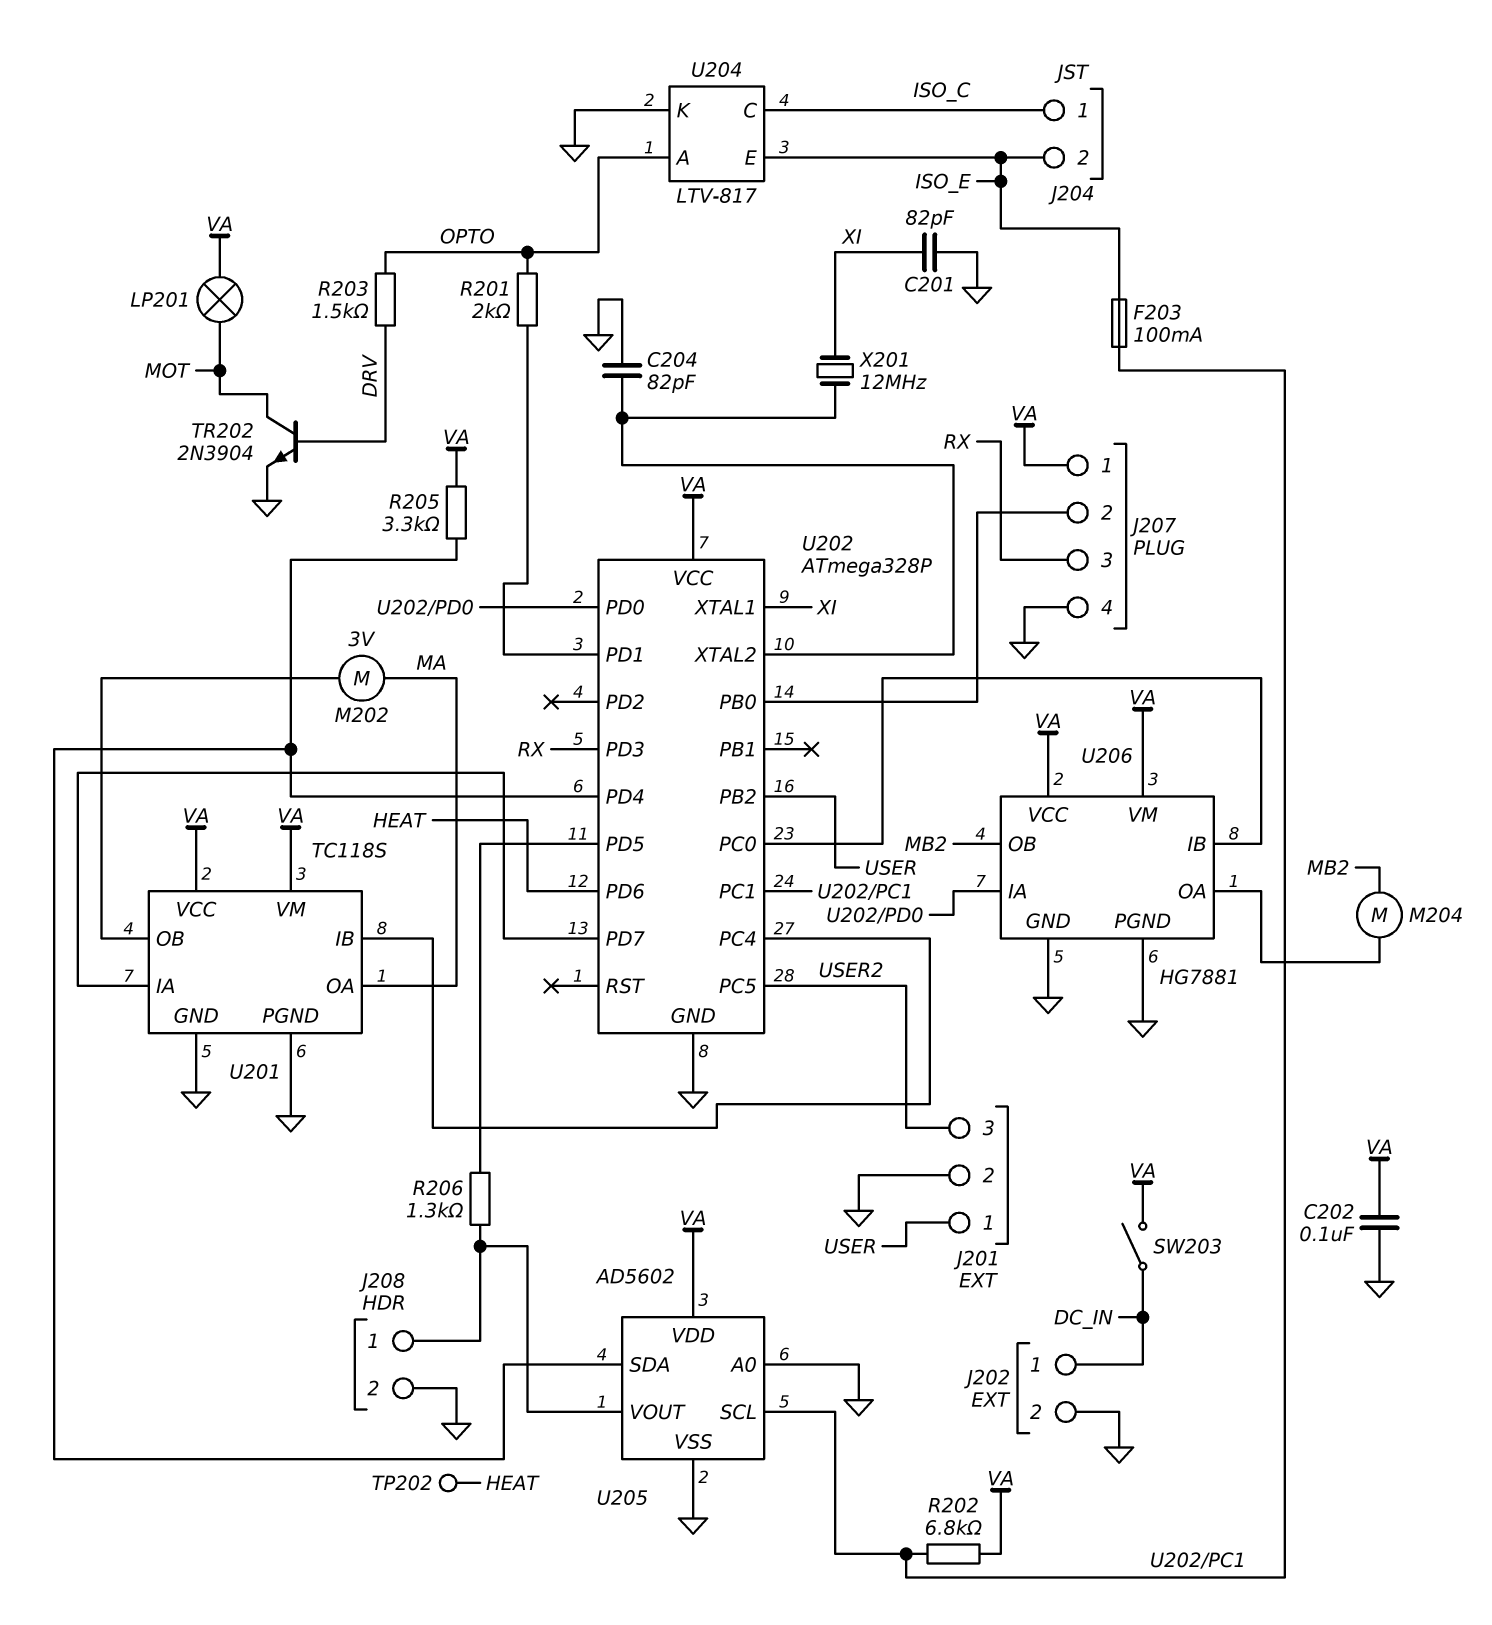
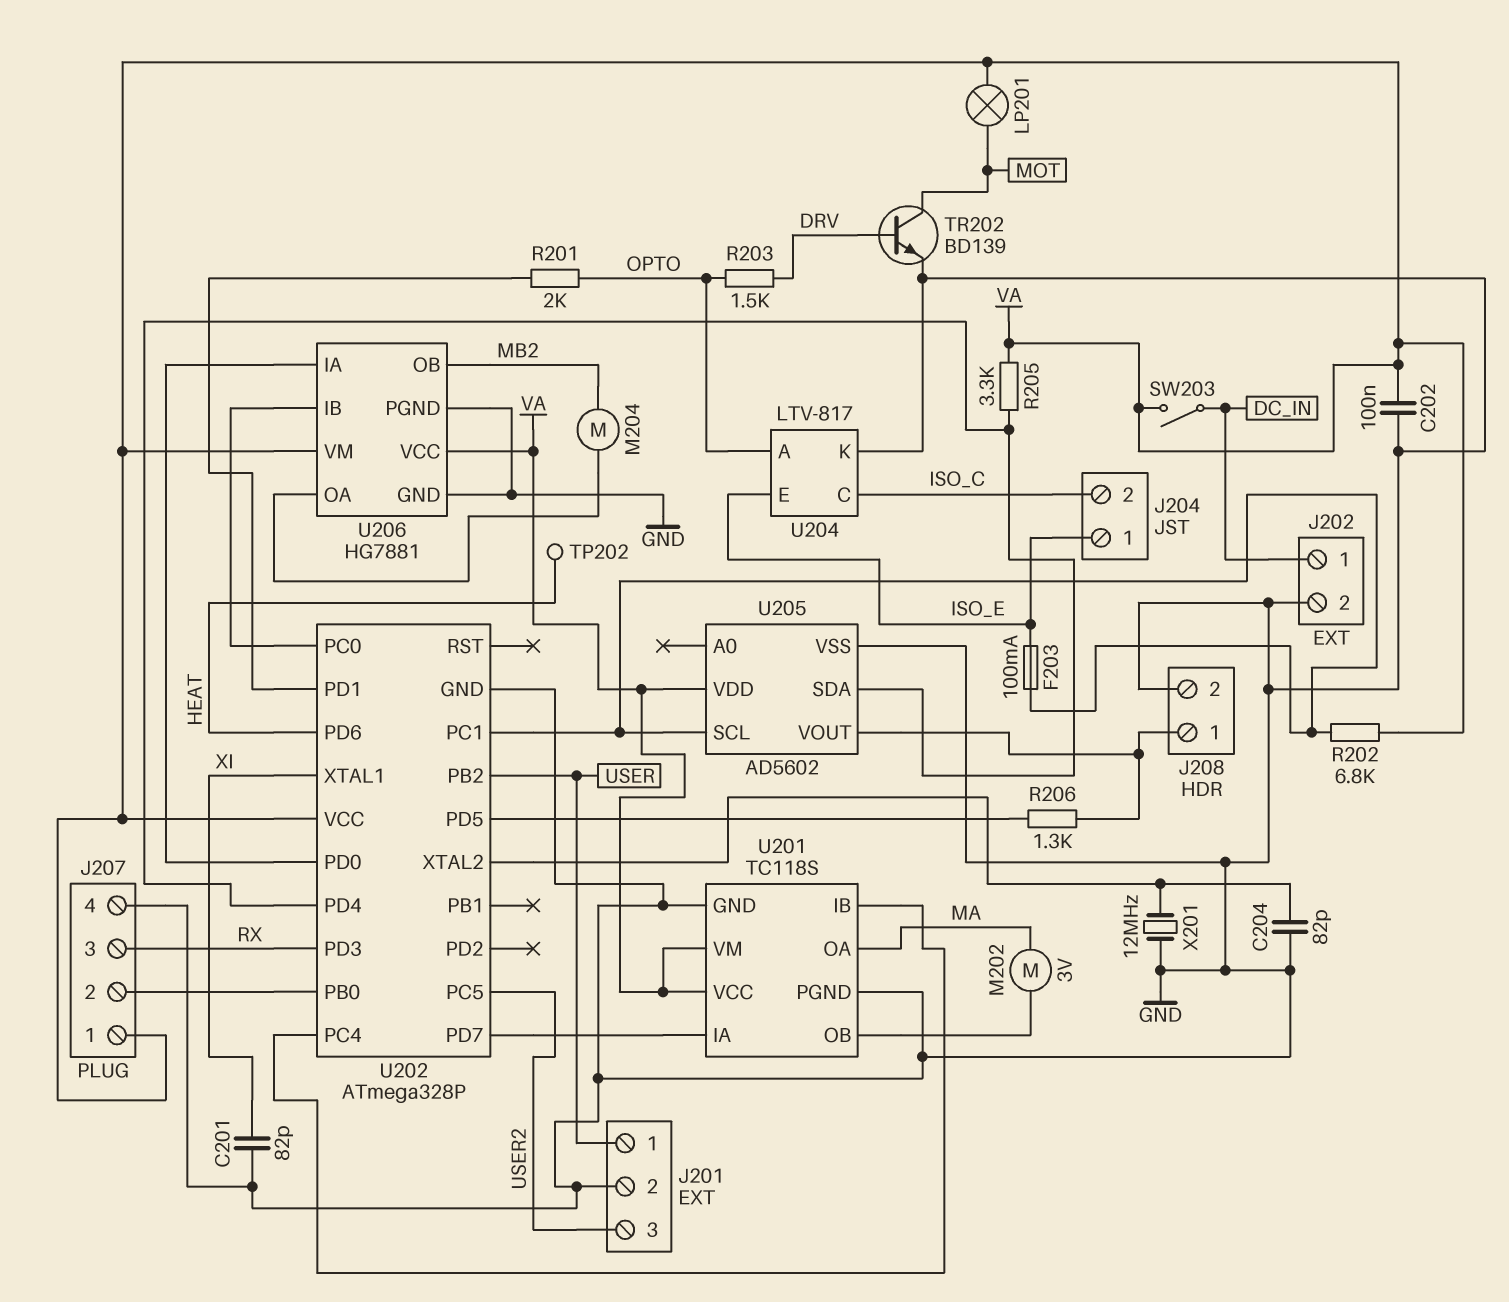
J204 pin 1: ISO_C -> ISO_E
J204 pin 2: ISO_E -> ISO_C
TR202: NPN 2N3904 (B DRV, C MOT, E GND) -> NPN BD139 (B DRV, C MOT, E GND)
U205 pin A0: GND -> none
X201: 12MHz (U202/XTAL2, XI) -> 12MHz (GND, U202/XTAL2)

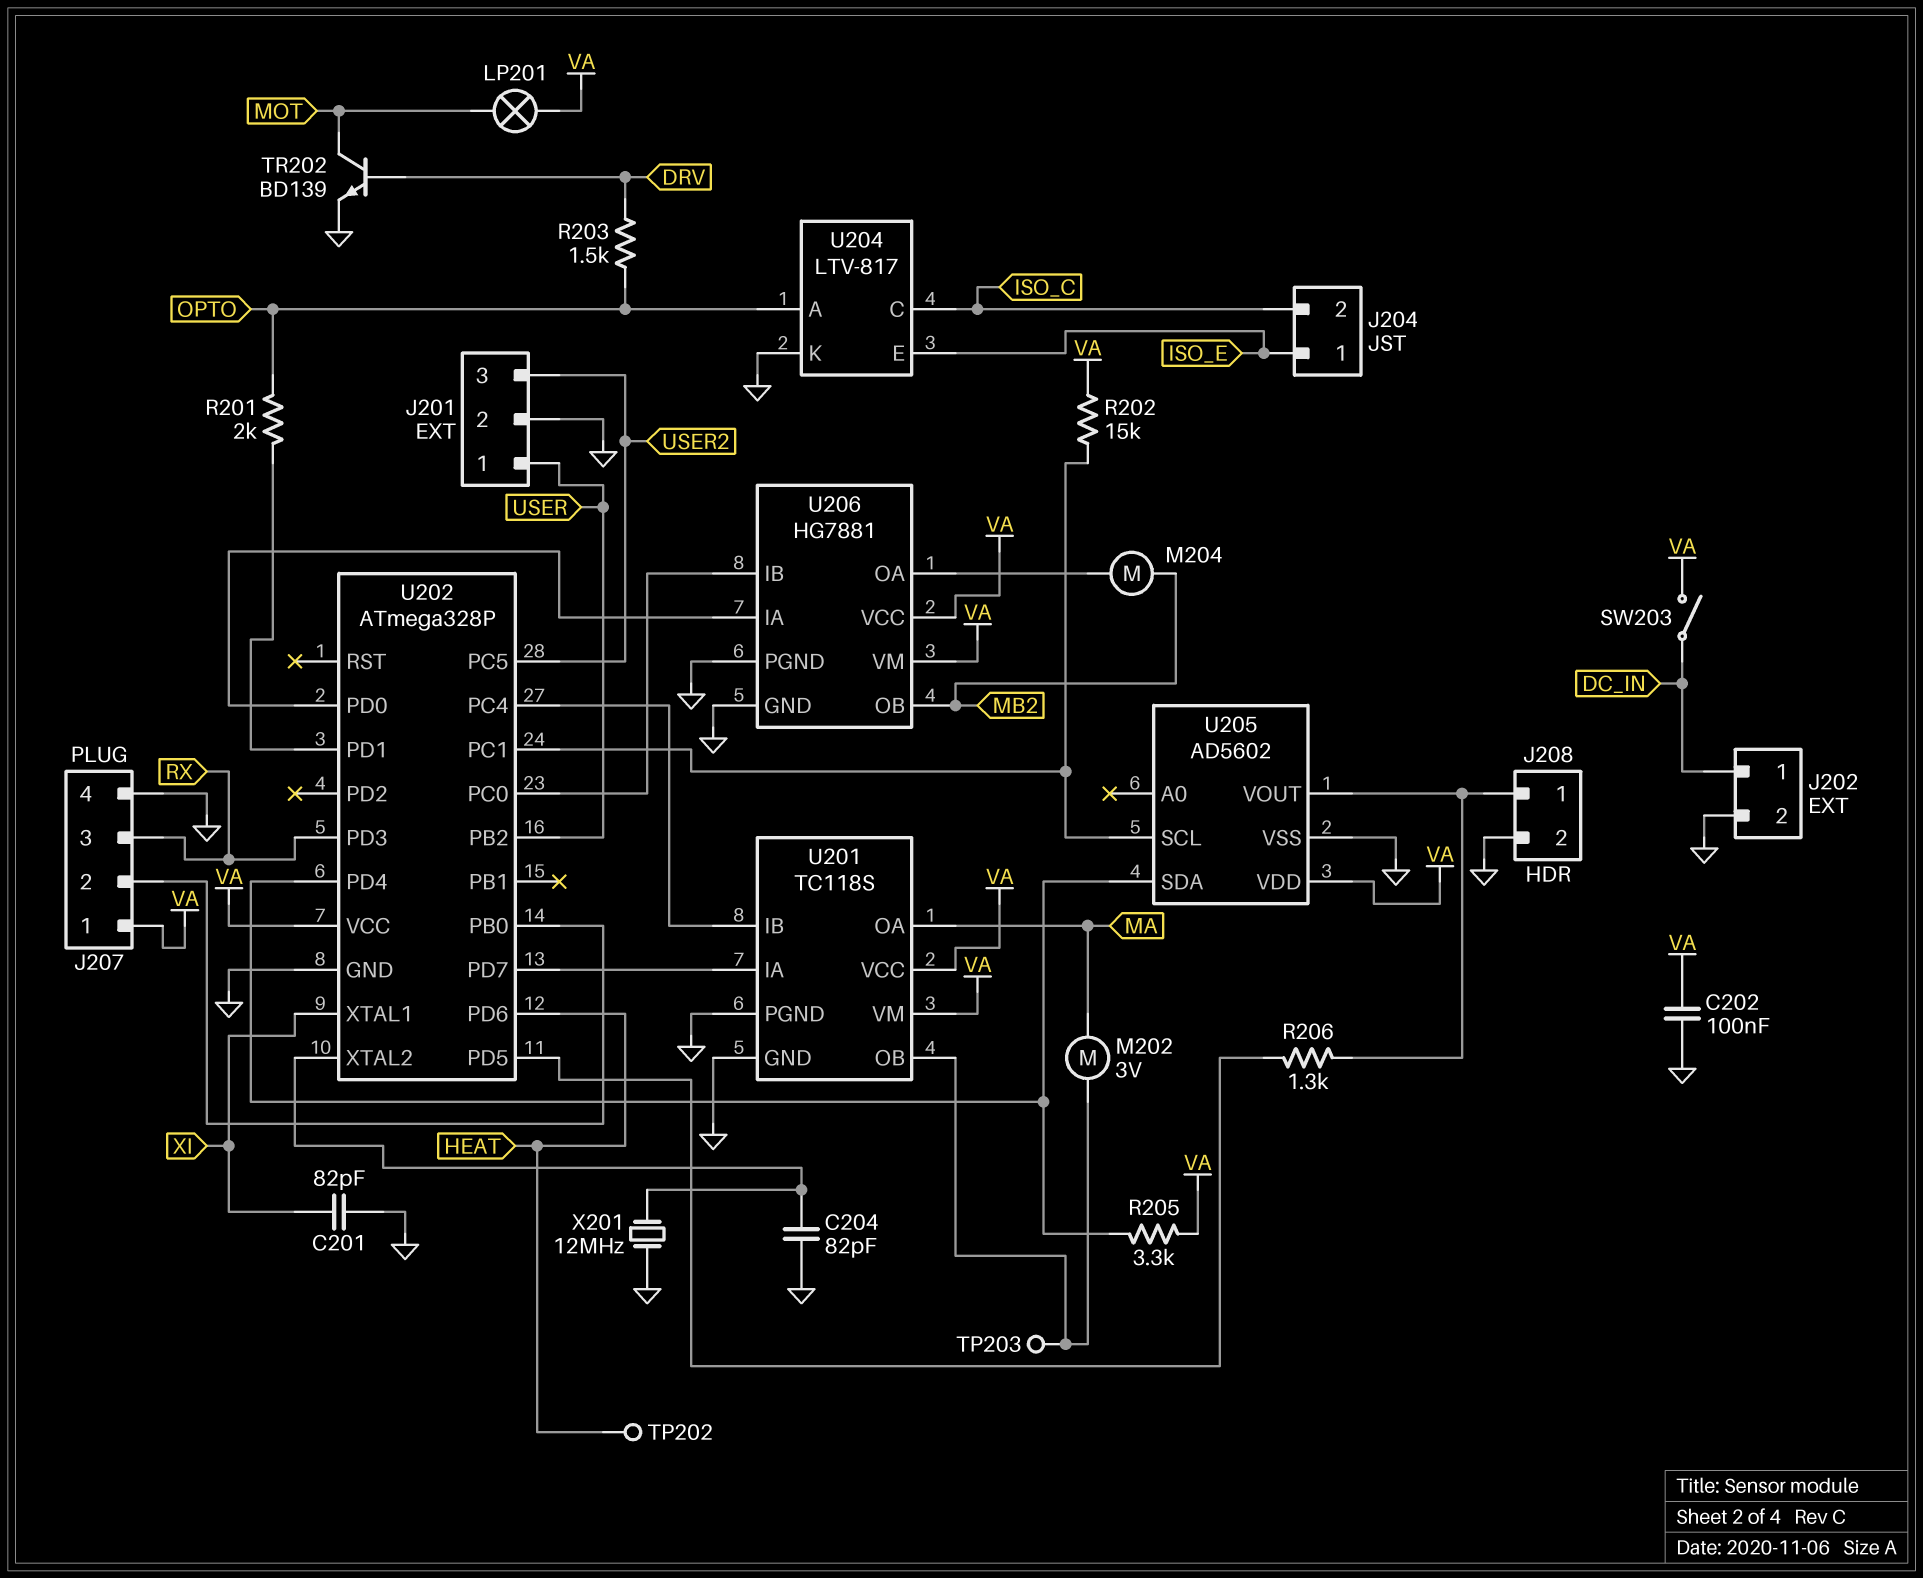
F203: 100mA (ISO_E, U202/PC1) -> none
R202: 6.8k (U202/PC1, VA) -> 15k (U202/PC1, VA)
TP203: none -> test point (U201/OB)

